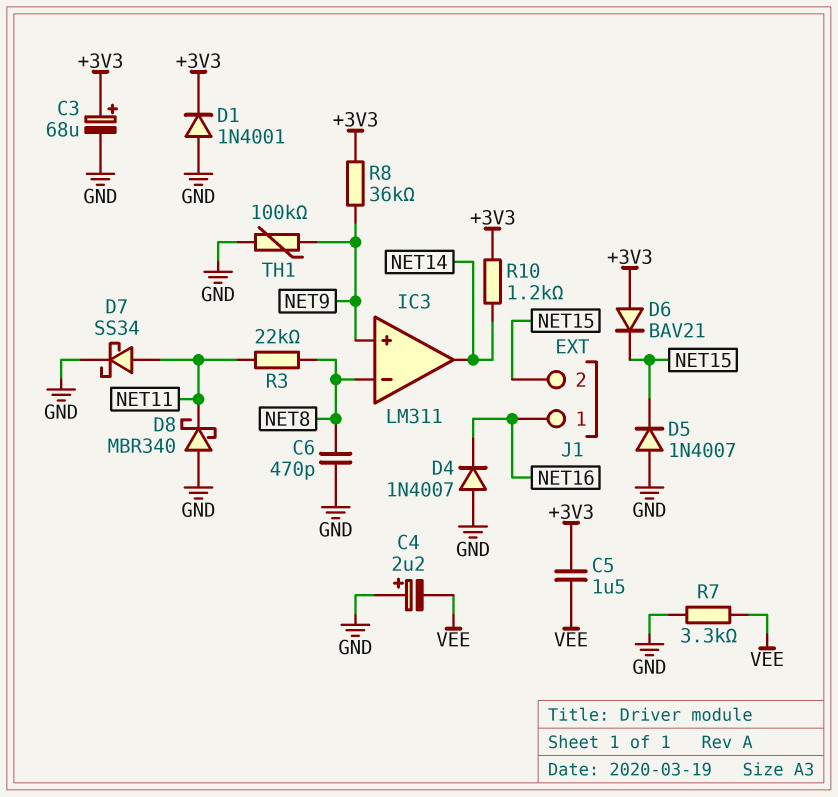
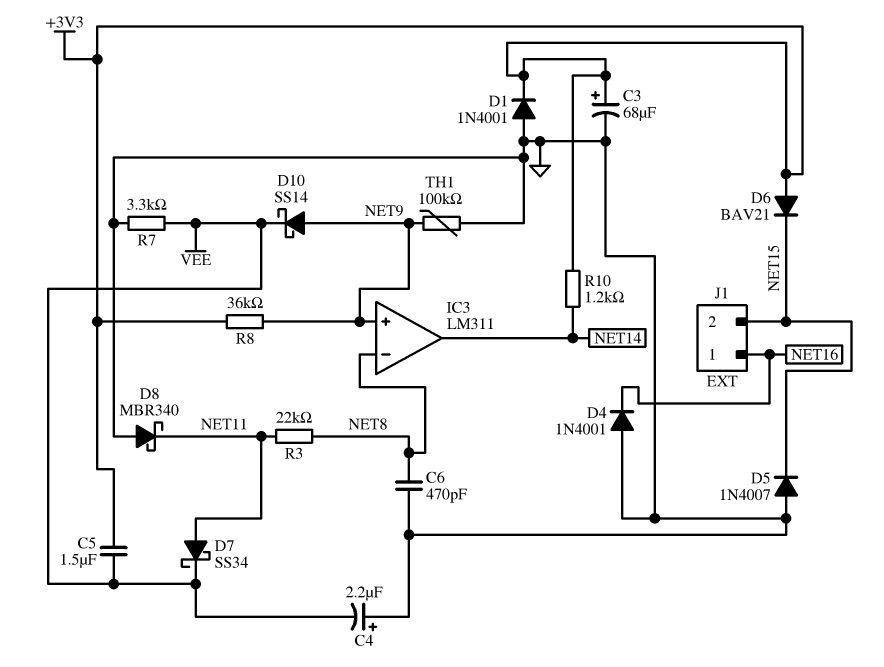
D4: diode 1N4007 (A GND, K NET16) -> diode 1N4001 (A GND, K NET16)
D7: schottky SS34 (A NET11, K GND) -> schottky SS34 (A NET11, K VEE)
D10: none -> schottky SS14 (A NET9, K VEE)

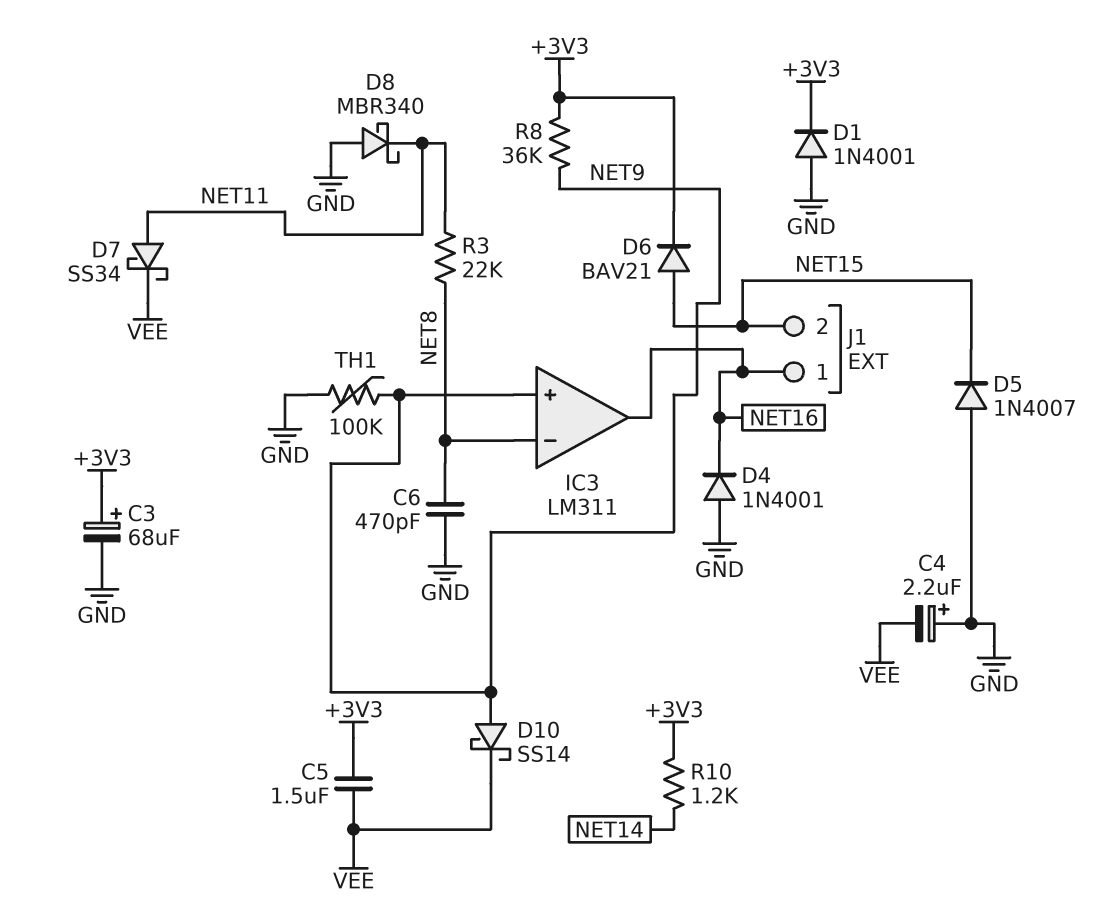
D6: diode BAV21 (A +3V3, K NET15) -> diode BAV21 (A NET15, K +3V3)
IC3 pin out: NET14 -> NET16
R7: 3.3k (GND, VEE) -> none

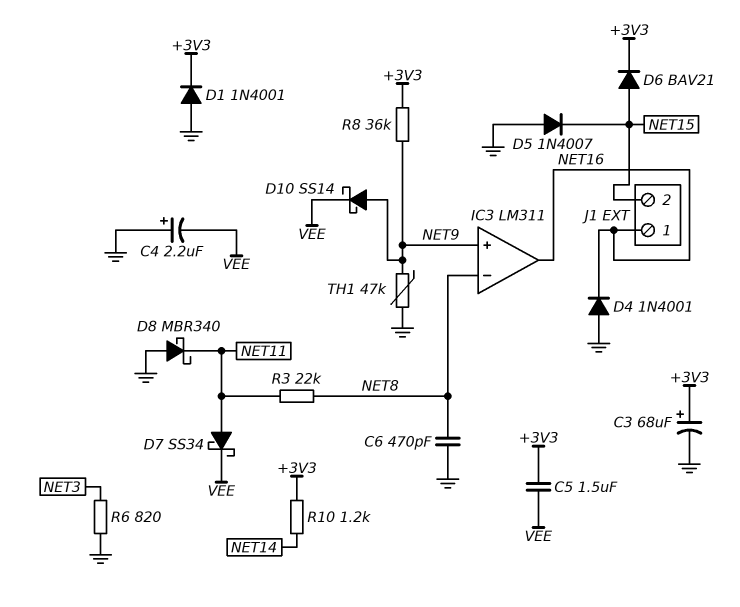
R6: none -> 820 (GND, NET3)
TH1: 100k (GND, NET9) -> 47k (GND, NET9)

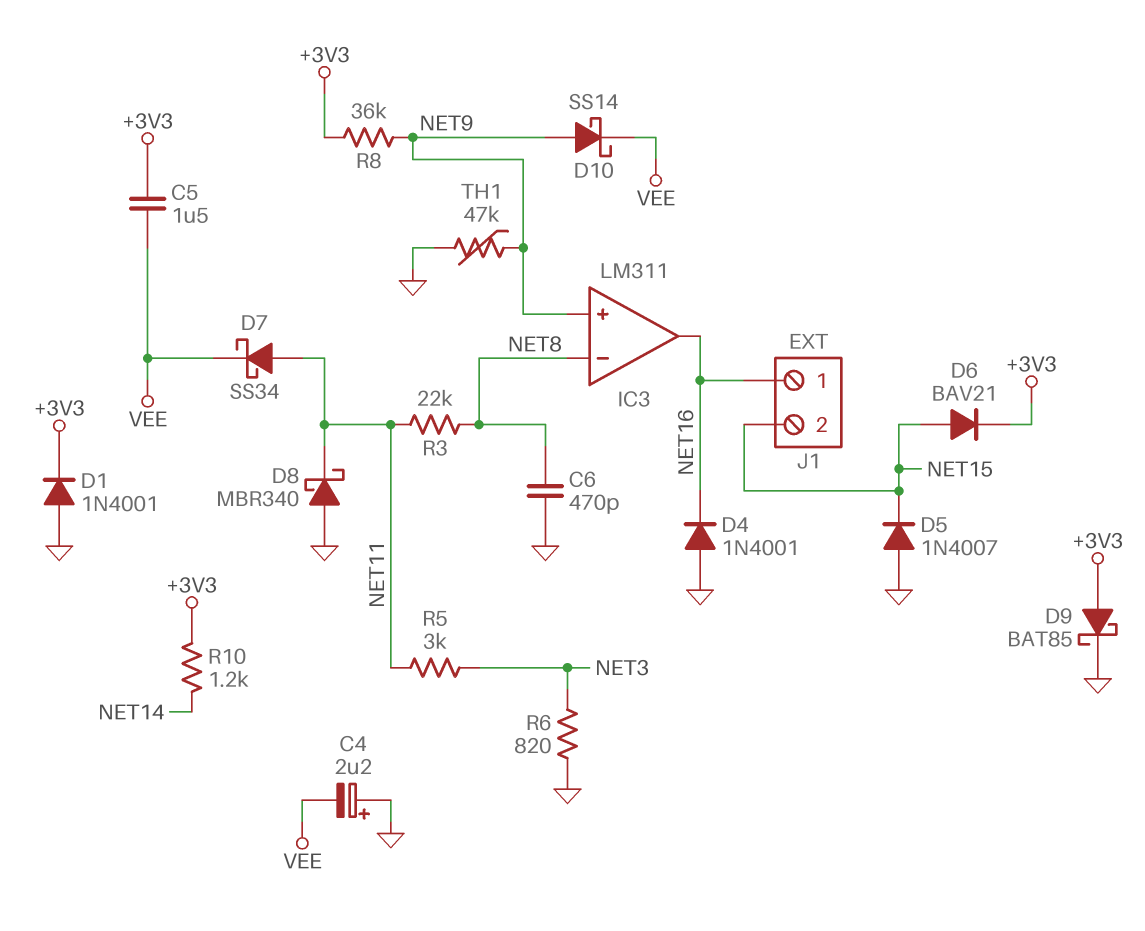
C3: 68uF (plus +3V3, minus GND) -> none
D9: none -> schottky BAT85 (A +3V3, K GND)
R5: none -> 3k (NET3, NET11)

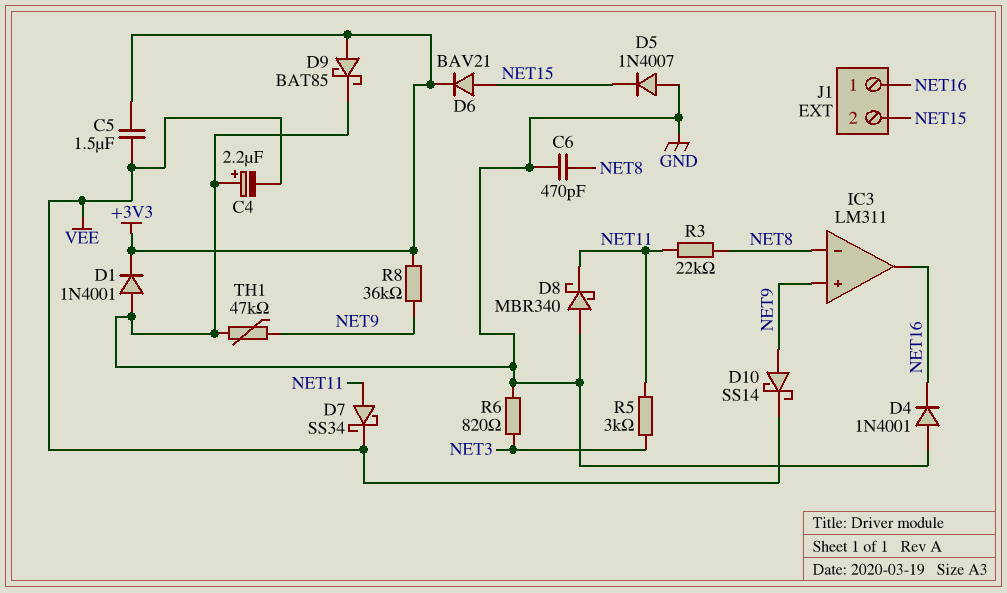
R10: 1.2k (+3V3, NET14) -> none

